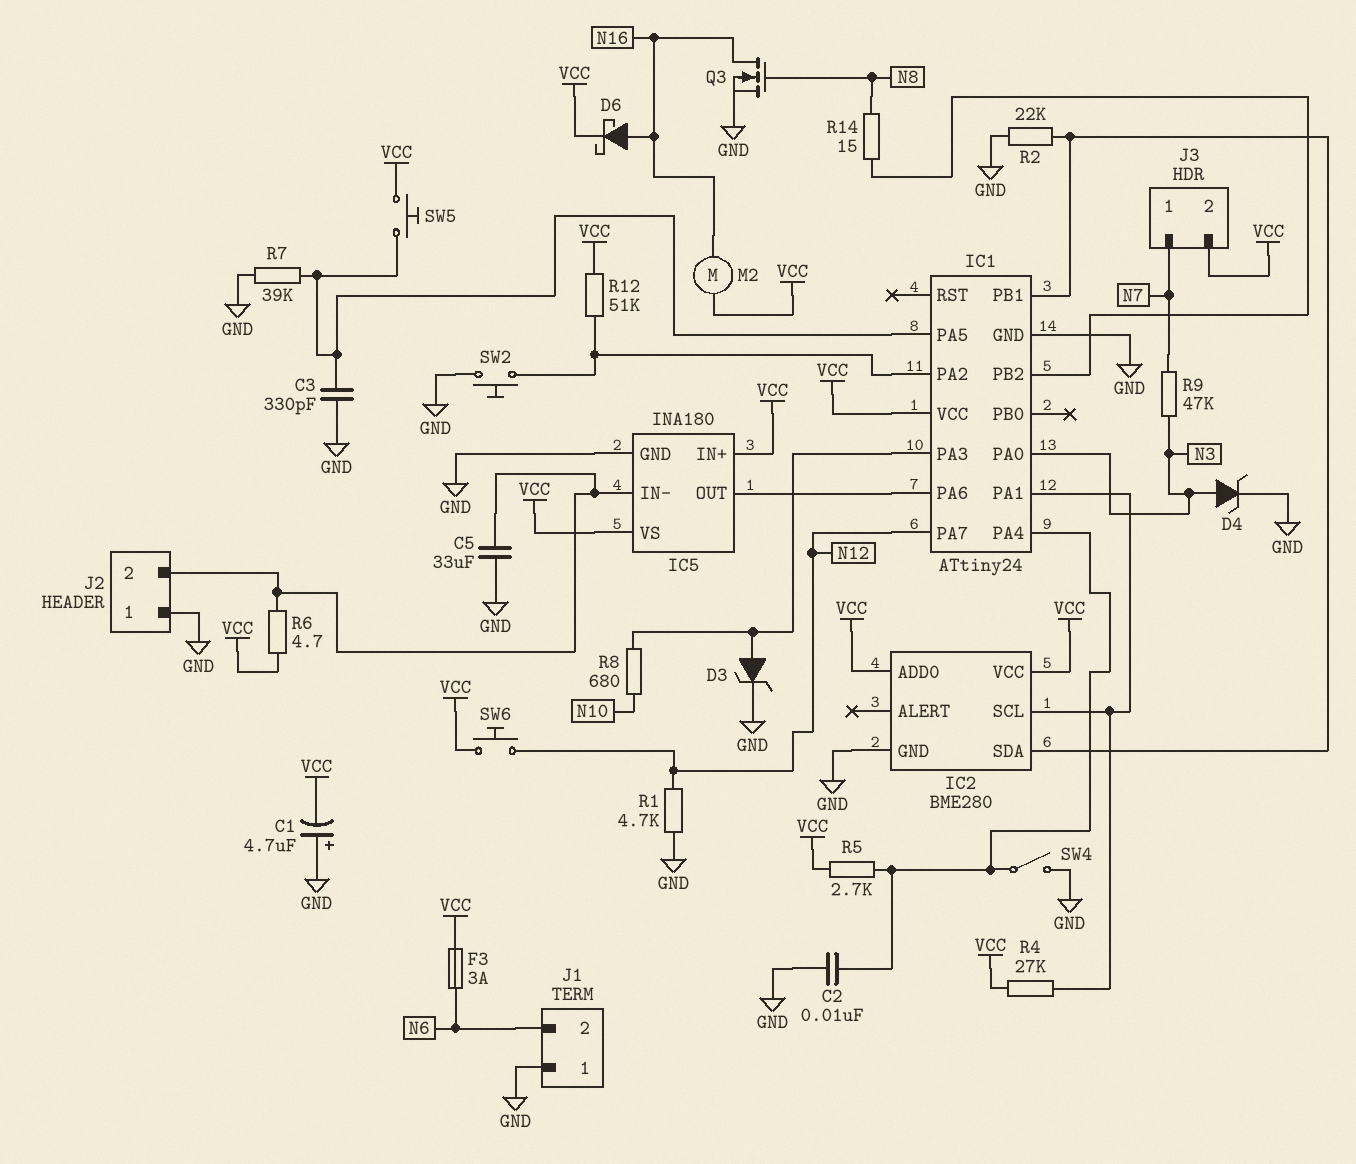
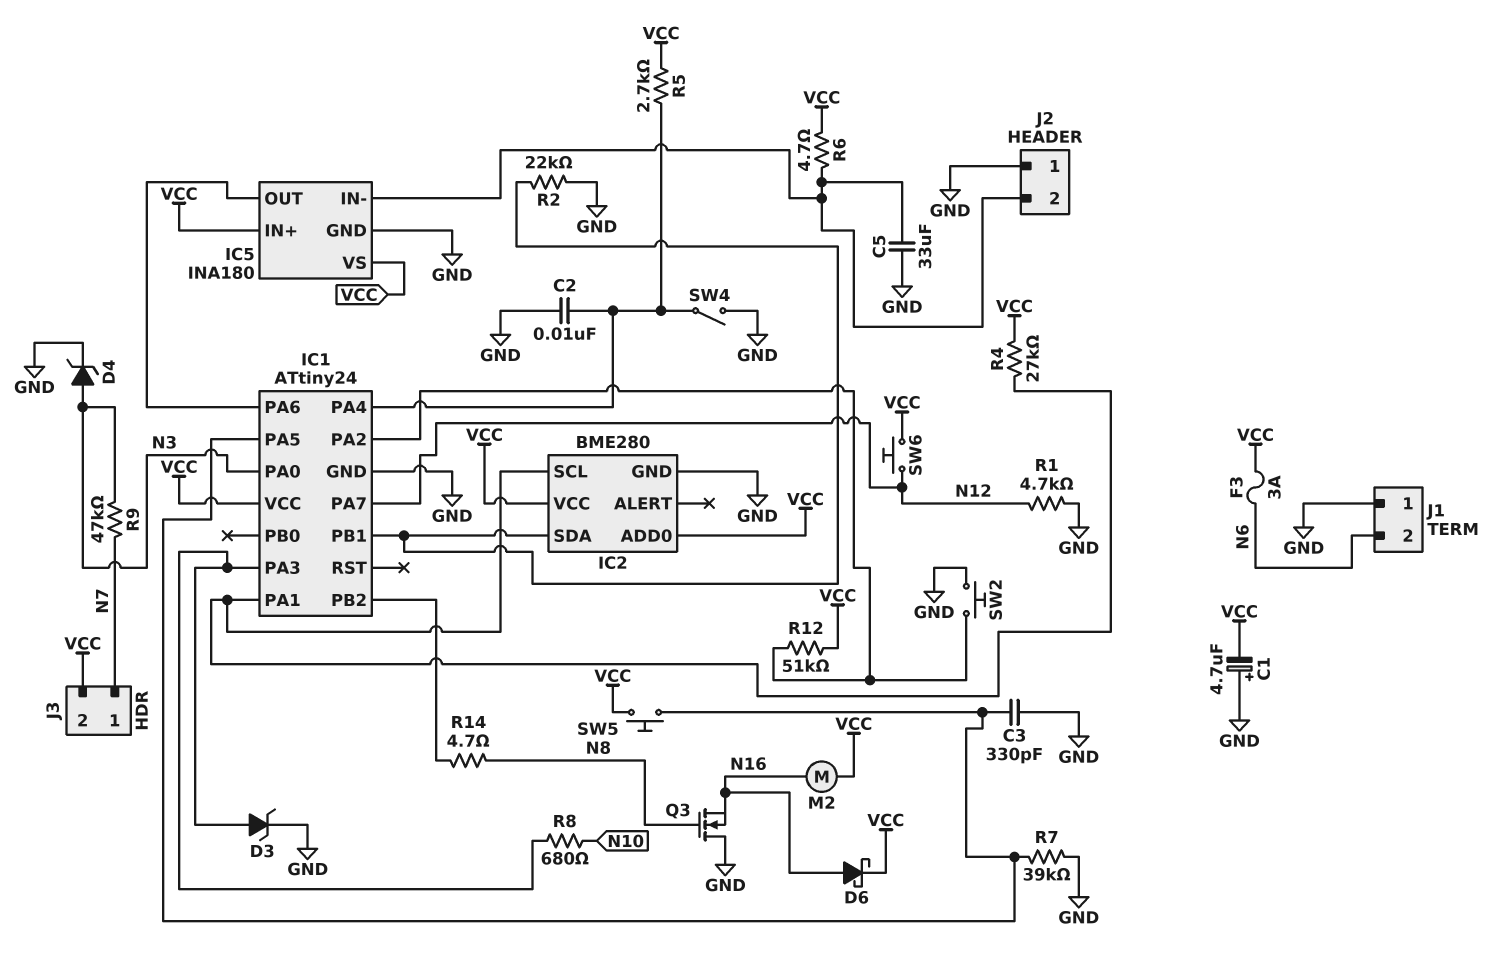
Q3: NMOS (G N8, D N16, S GND) -> NMOS (G N8, D GND, S N16)
R14: 15 (IC1/PB2, N8) -> 4.7 (IC1/PB2, N8)

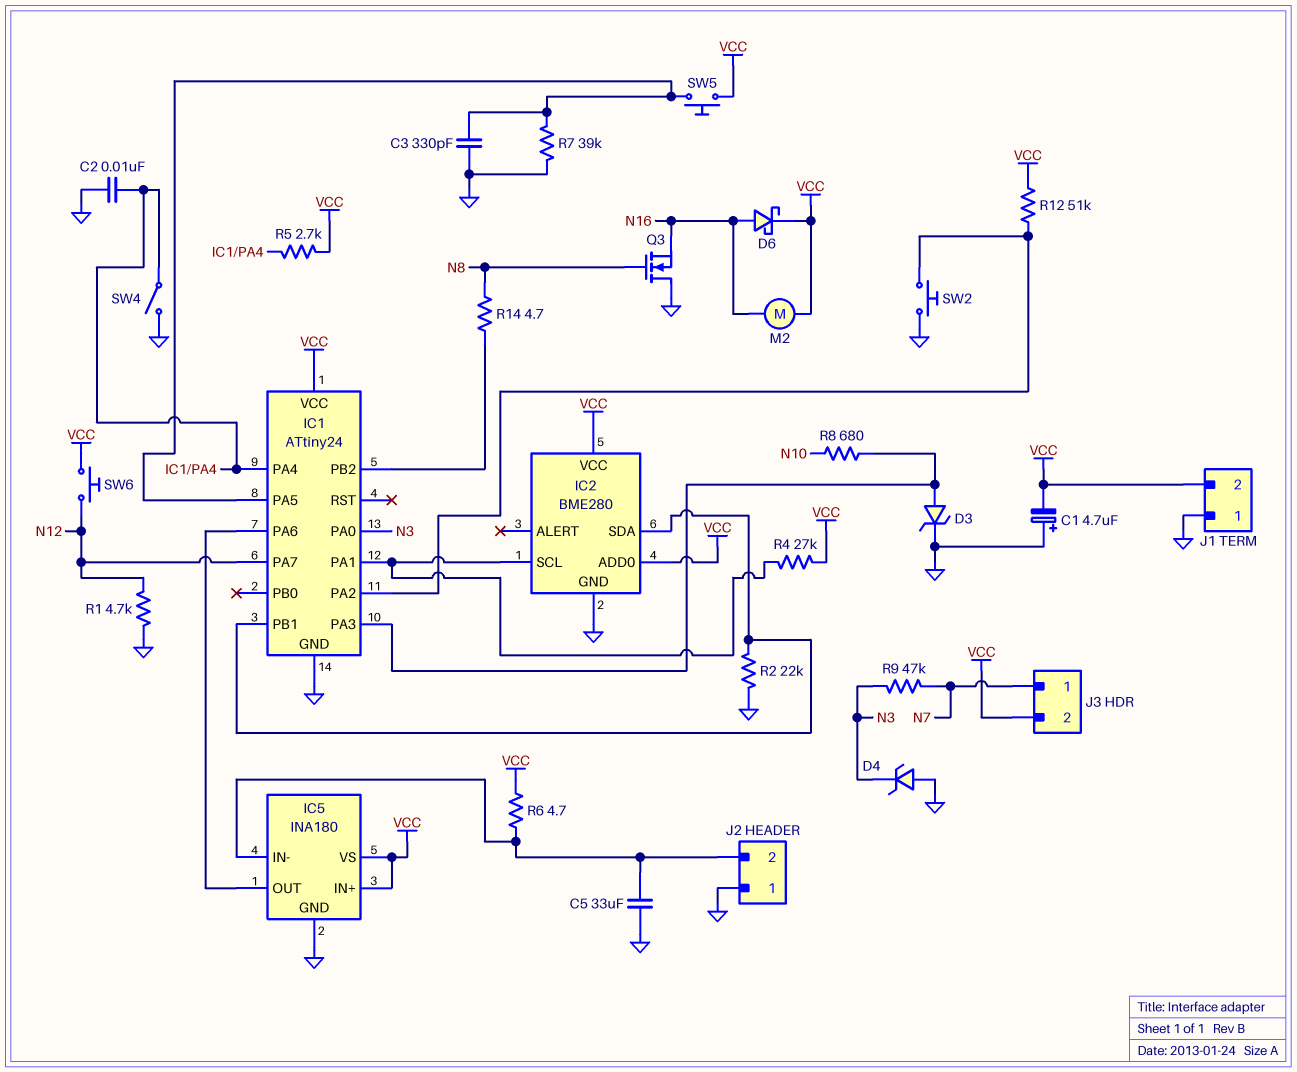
D4: zener (A N3, K GND) -> zener (A GND, K N3)
F3: 3A (N6, VCC) -> none
J1 pin 2: N6 -> VCC

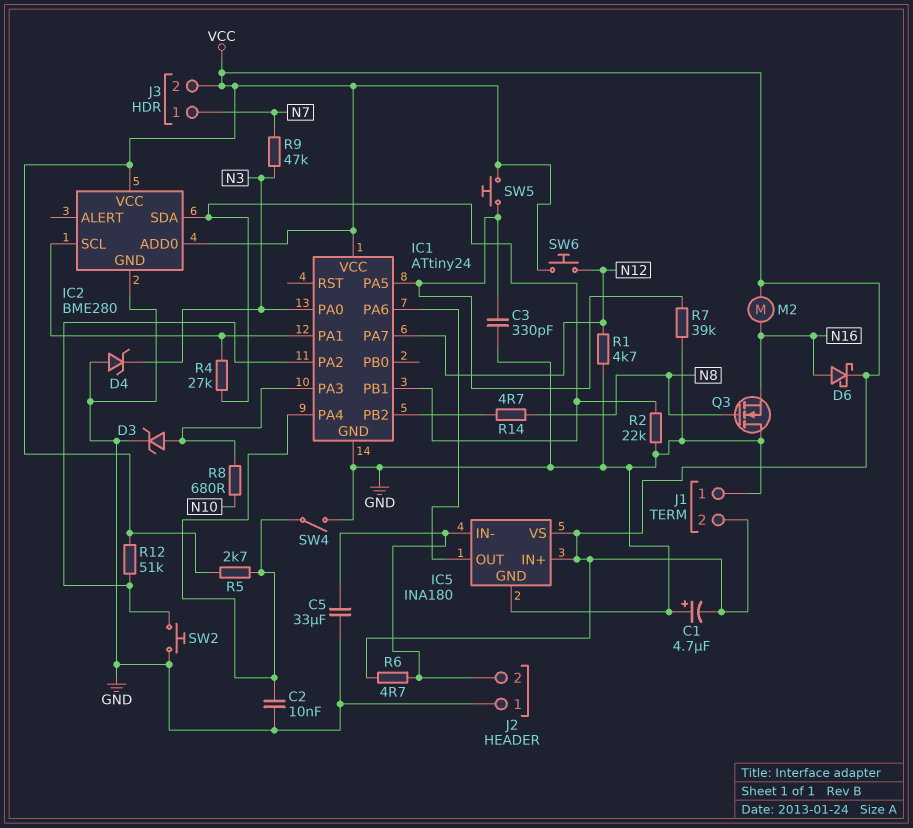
R4: 27k (IC1/PA1, VCC) -> 27k (IC1/PA1, IC1/PB1)

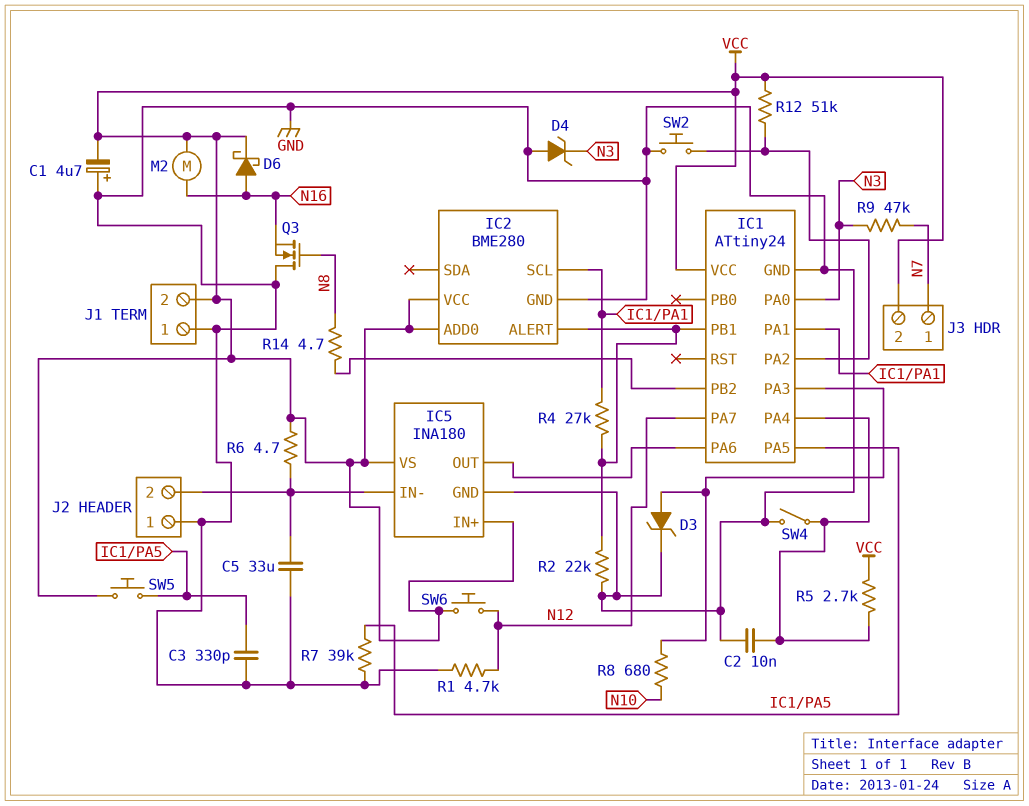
IC2 pin ALERT: none -> IC1/PB1
IC2 pin SDA: IC1/PB1 -> none

